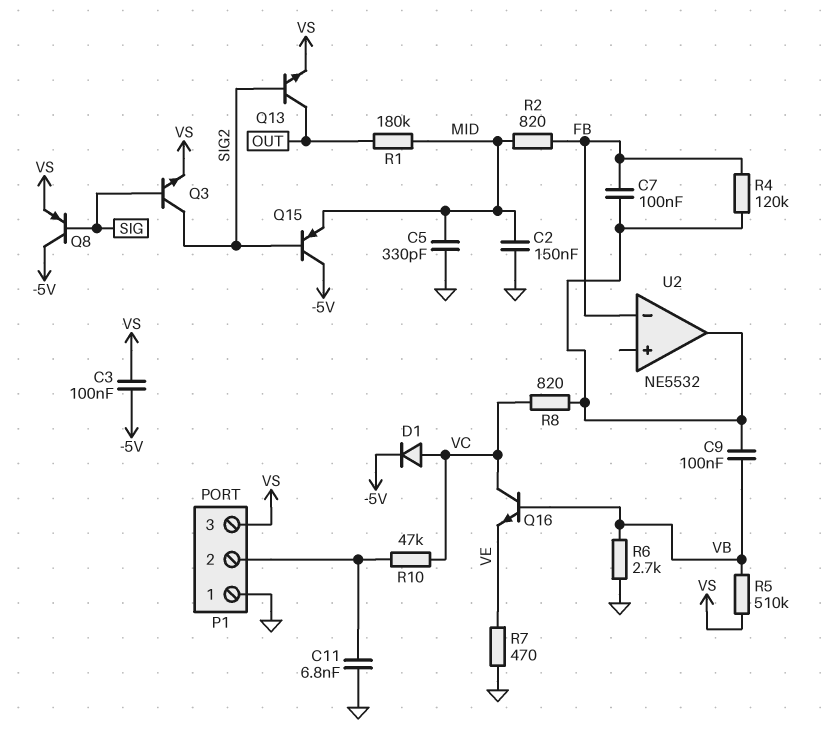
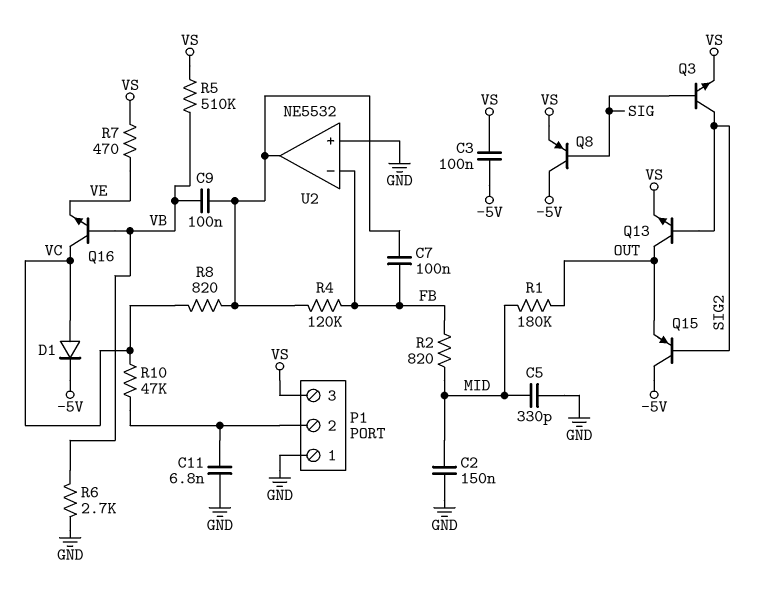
Q15: PNP (B SIG2, C -5V, E MID) -> PNP (B SIG2, C -5V, E OUT)
R7: 470 (GND, VE) -> 470 (VE, VS)
U2 pin in+: none -> GND

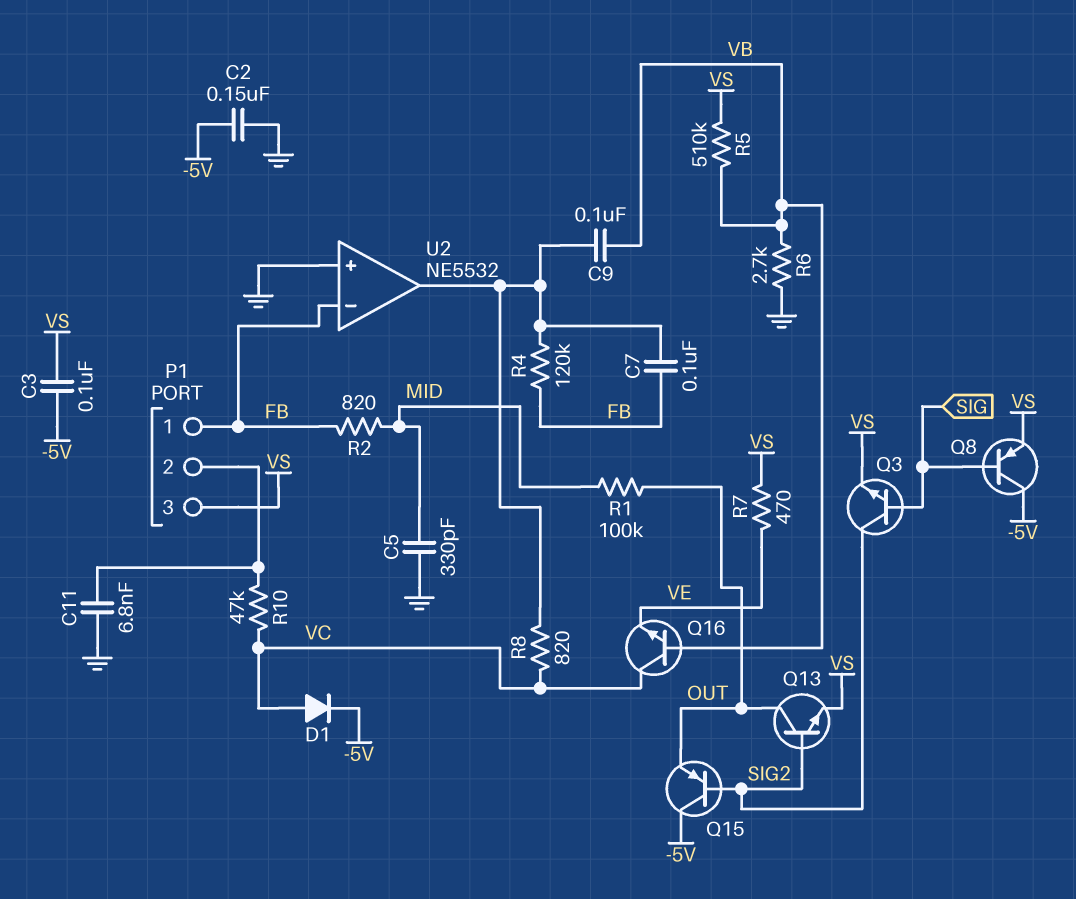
C2: 150nF (GND, MID) -> 150nF (-5V, GND)
P1 pin 1: GND -> FB
R1: 180k (MID, OUT) -> 100k (MID, OUT)

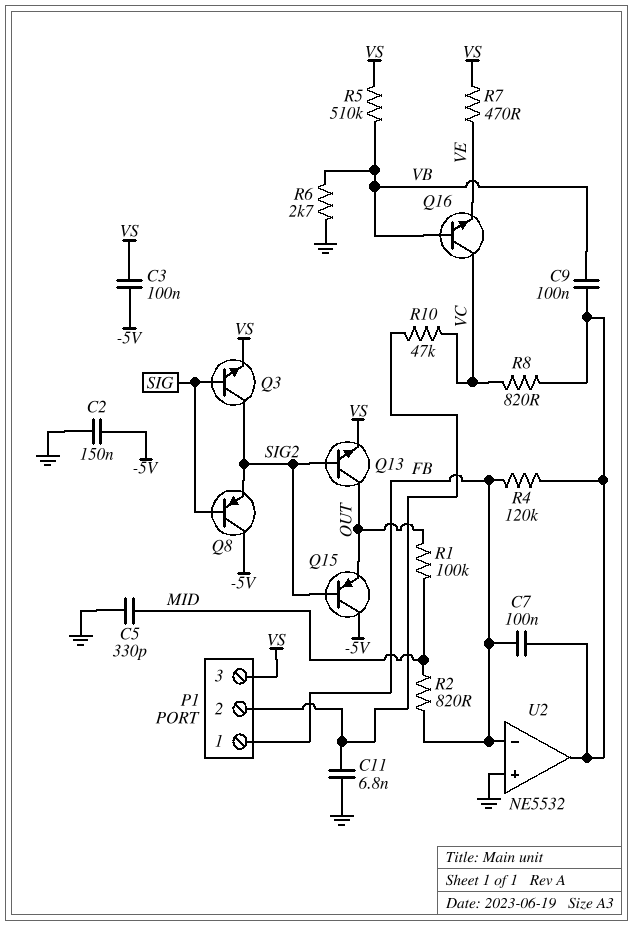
D1: diode (A VC, K -5V) -> none
Q8: PNP (B SIG, C -5V, E VS) -> PNP (B SIG, C -5V, E SIG2)

